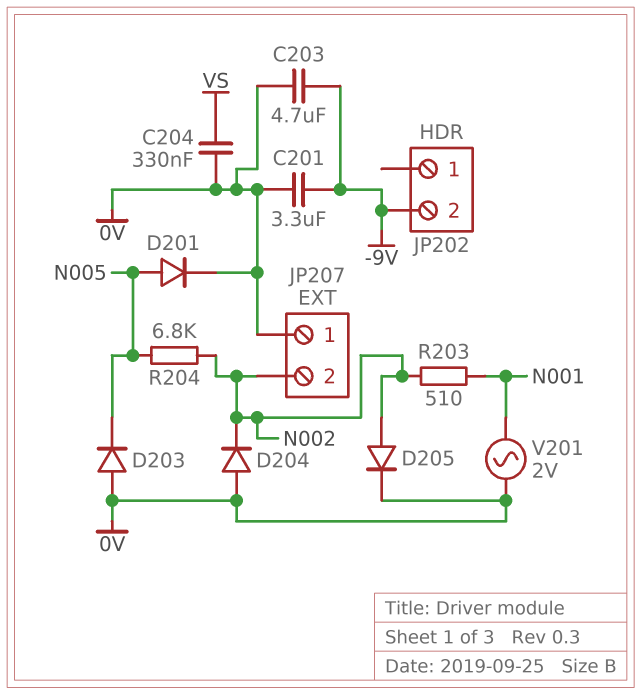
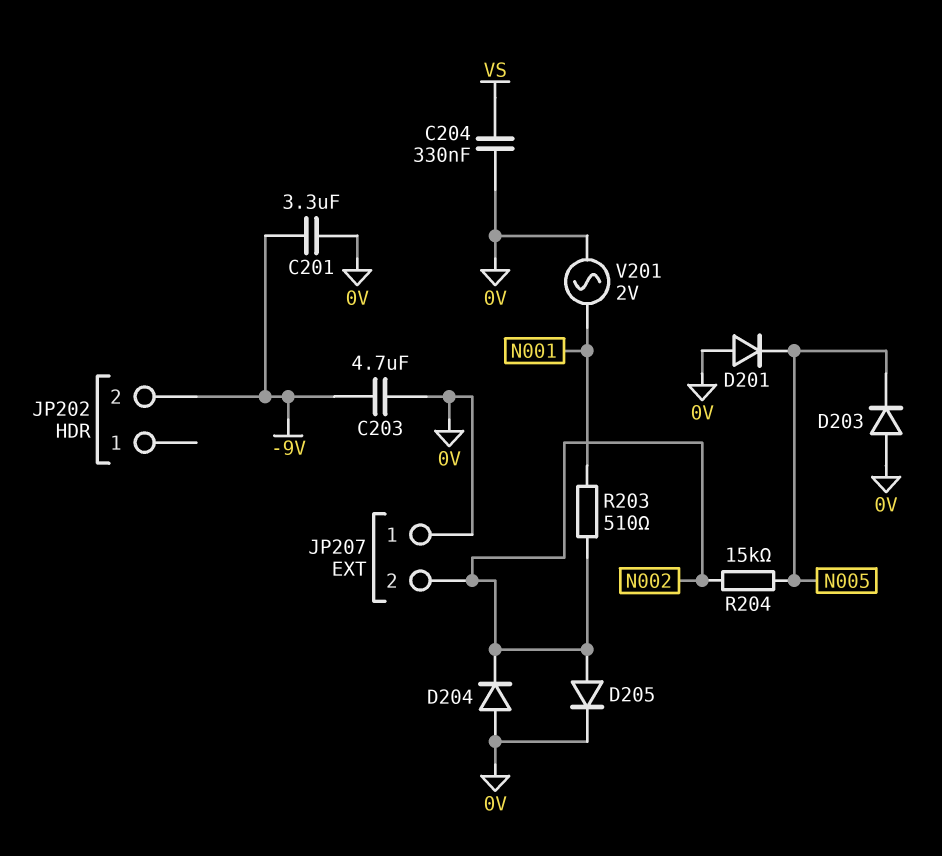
D201: diode (A N005, K 0V) -> diode (A 0V, K N005)
R204: 6.8k (N002, N005) -> 15k (N002, N005)

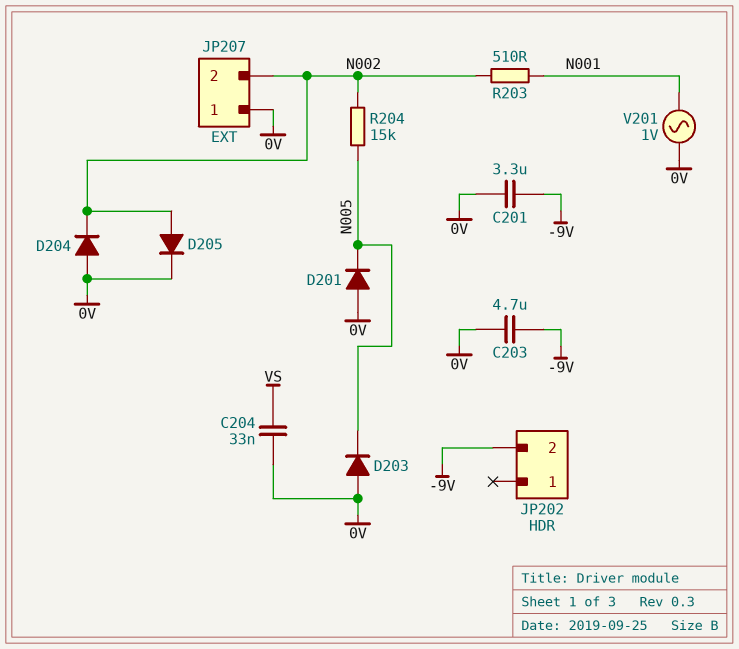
C204: 330nF (0V, VS) -> 33nF (0V, VS)
V201: AC 2V (0V, N001) -> AC 1V (0V, N001)

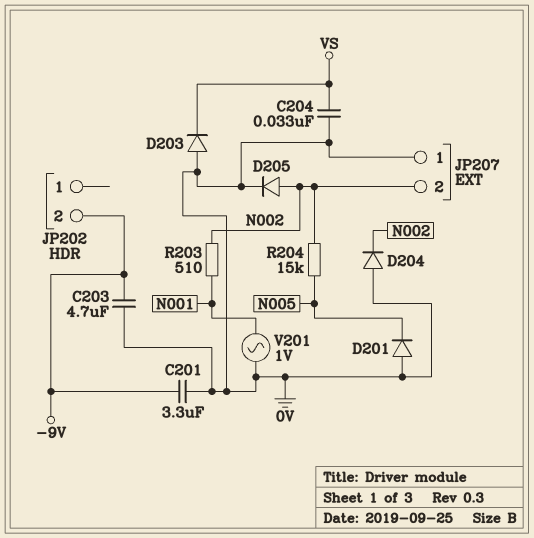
D203: diode (A 0V, K N005) -> diode (A 0V, K VS)

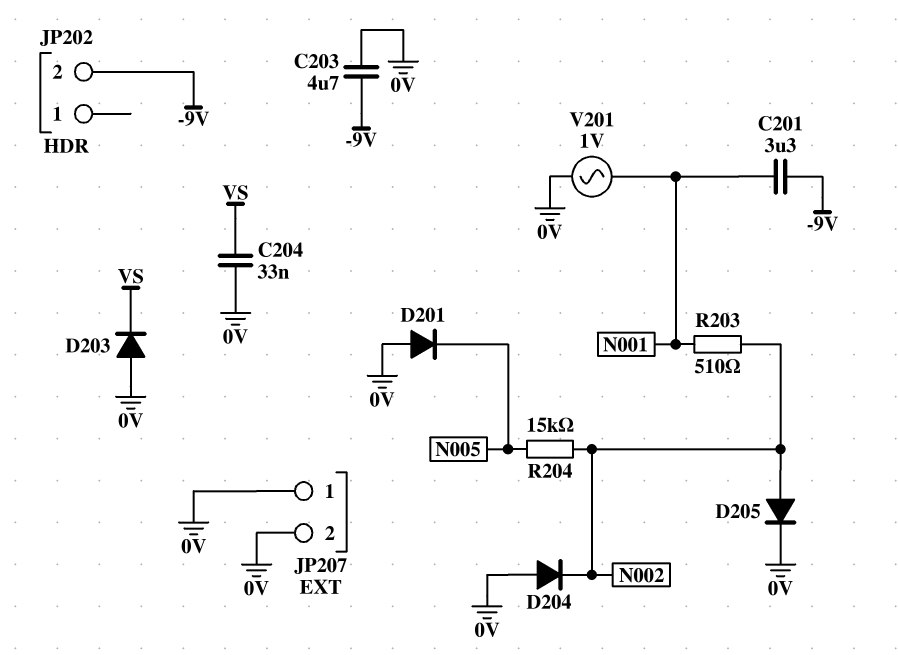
C201: 3.3uF (-9V, 0V) -> 3.3uF (-9V, N001)
JP207 pin 2: N002 -> 0V

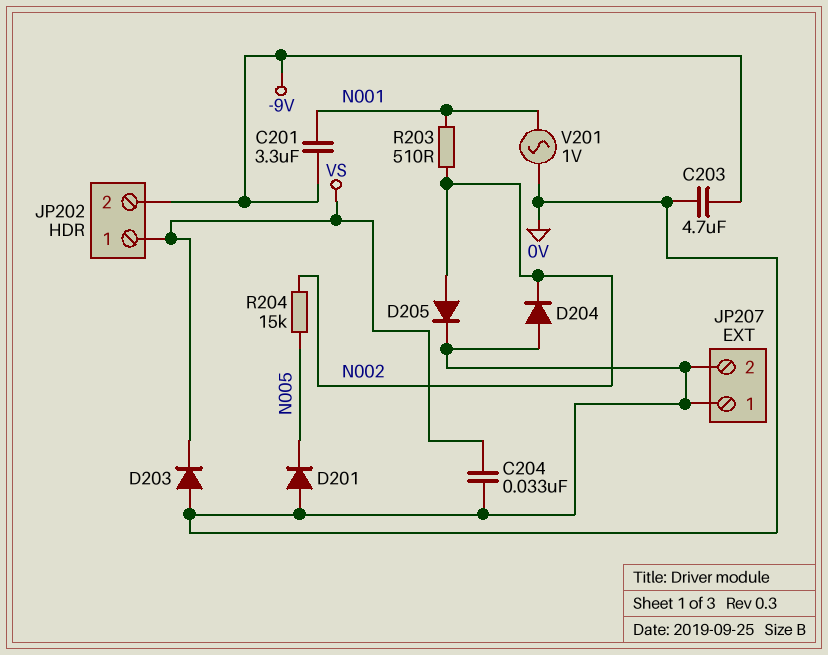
JP202 pin 1: none -> VS

